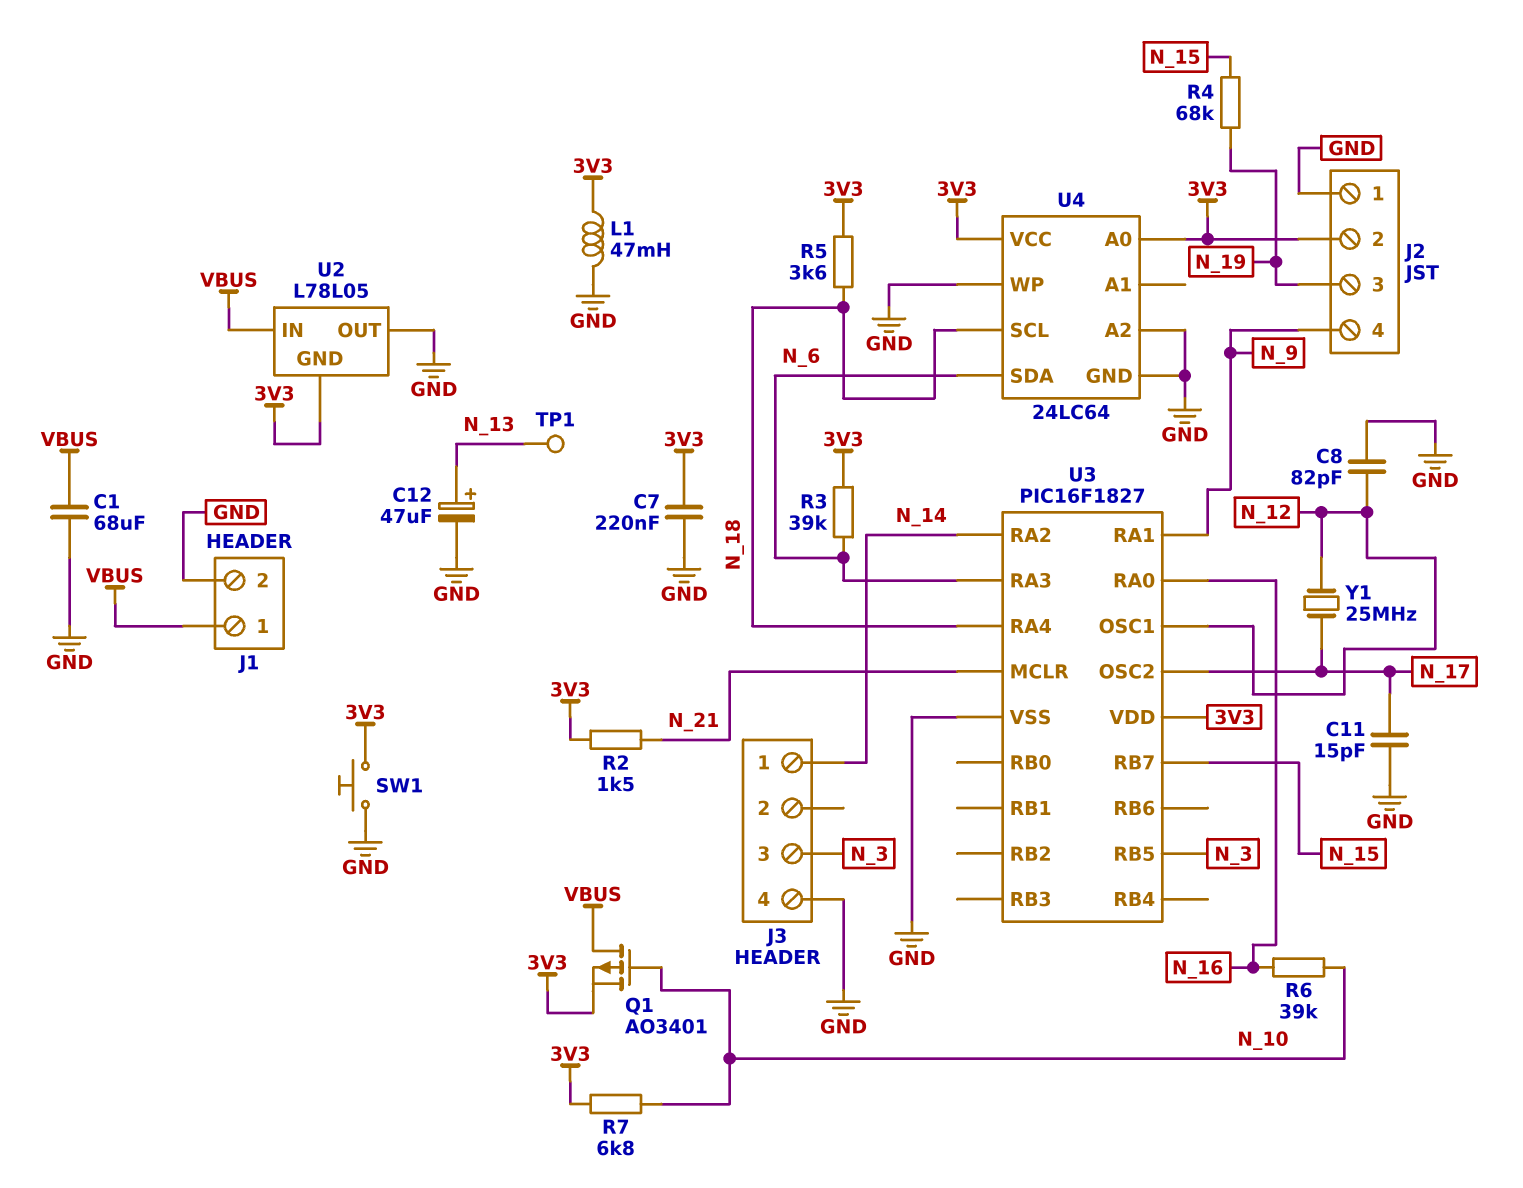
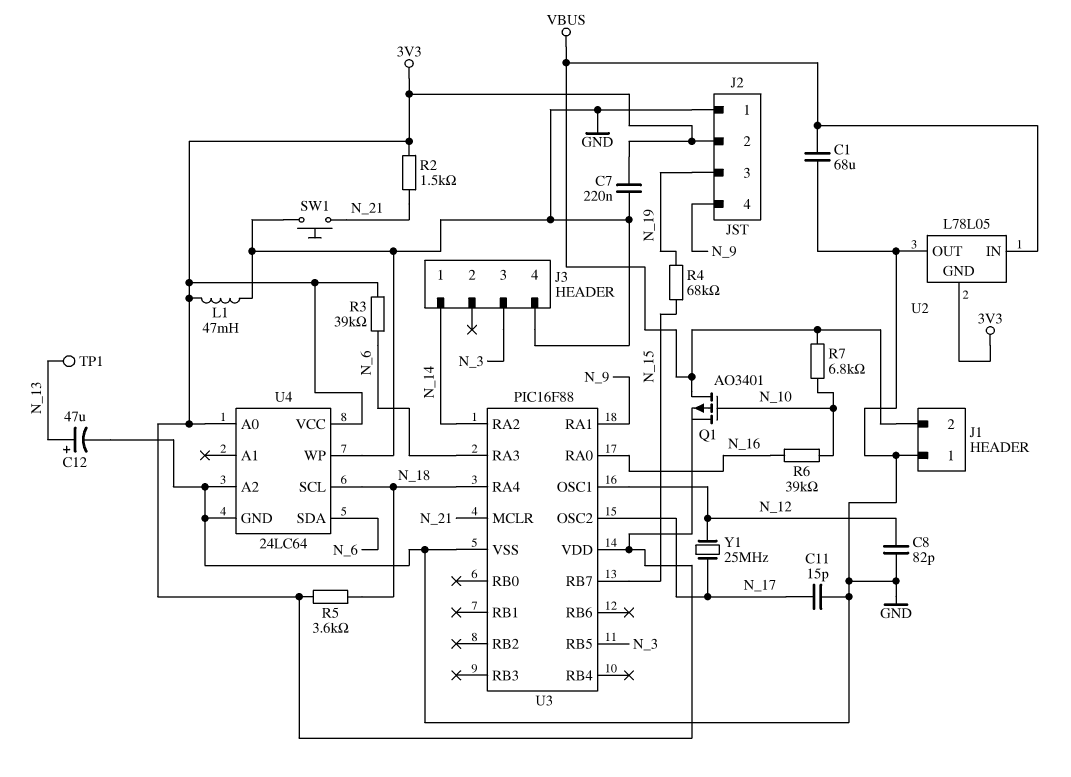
J1 pin 1: VBUS -> GND
J1 pin 2: GND -> VBUS
R7: 6.8k (3V3, N_10) -> 6.8k (N_10, VBUS)
SW1: button (3V3, GND) -> button (GND, N_21)
U3: PIC16F1827 -> PIC16F88

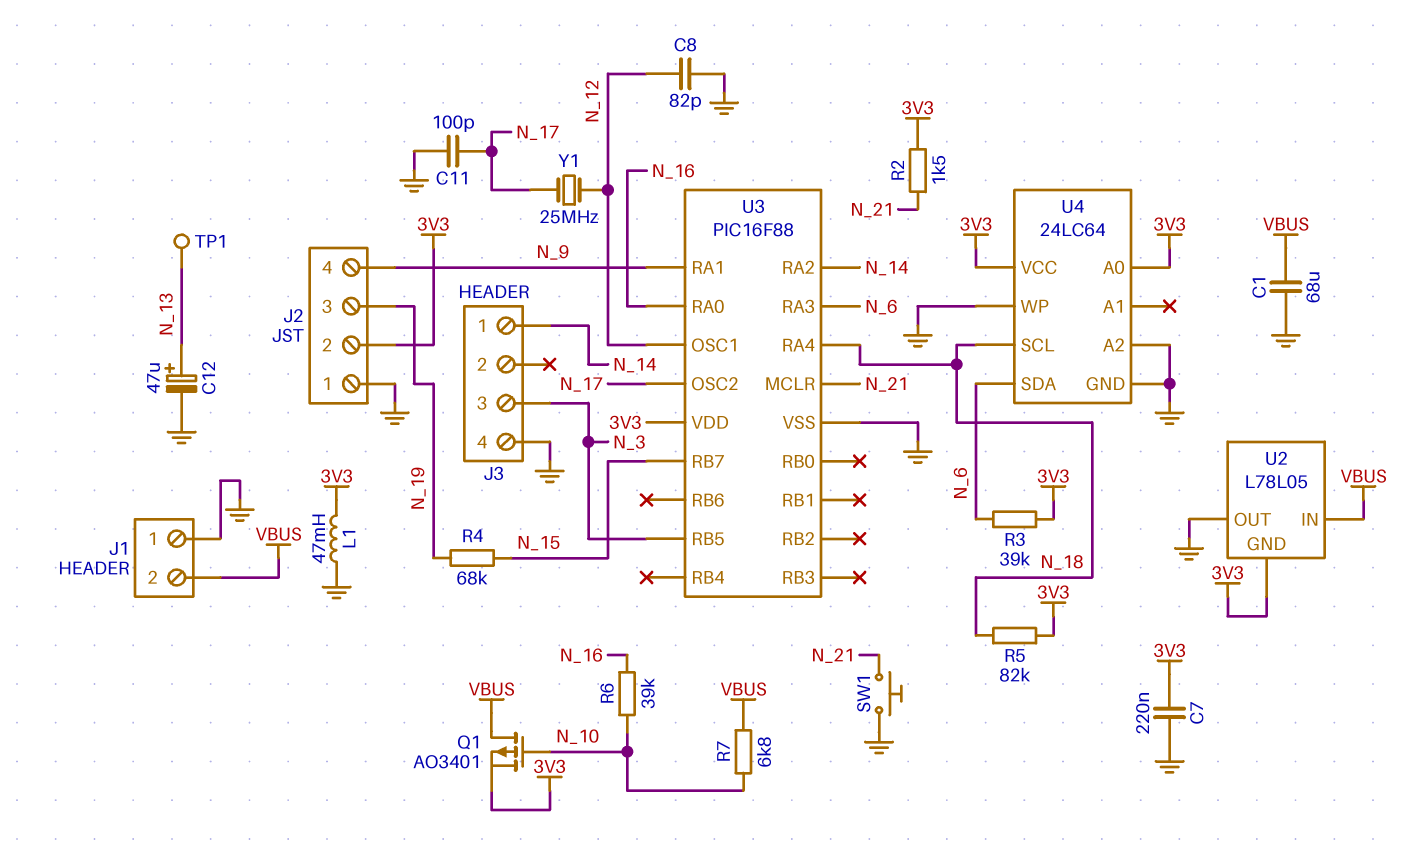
C11: 15pF (GND, N_17) -> 100pF (GND, N_17)
R5: 3.6k (3V3, N_18) -> 82k (3V3, N_18)

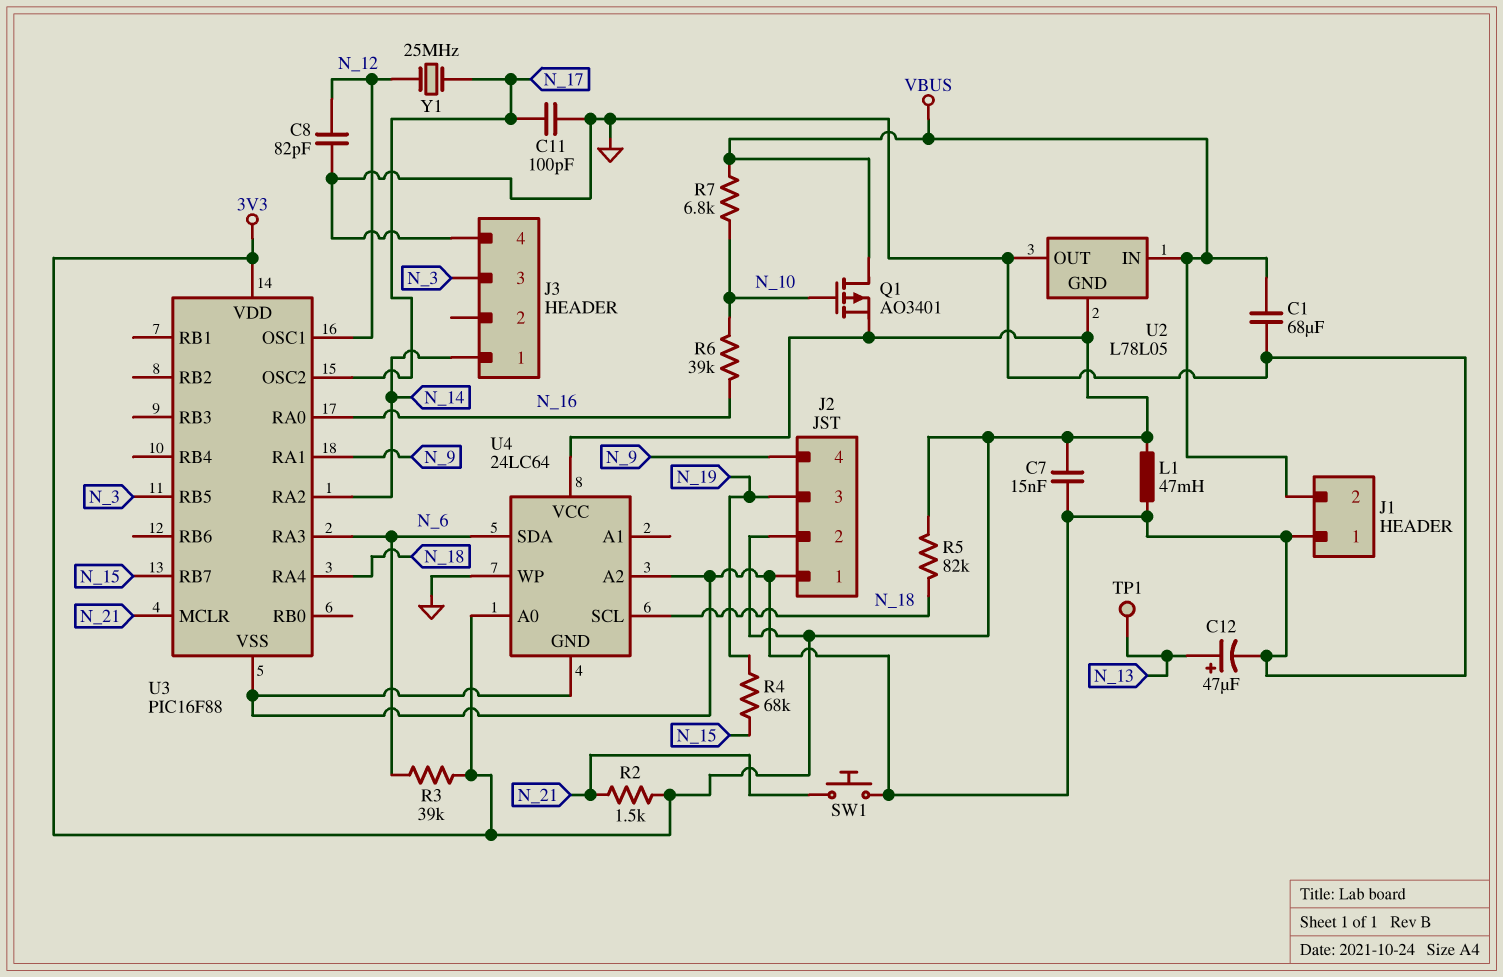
C7: 220nF (3V3, GND) -> 15nF (3V3, GND)

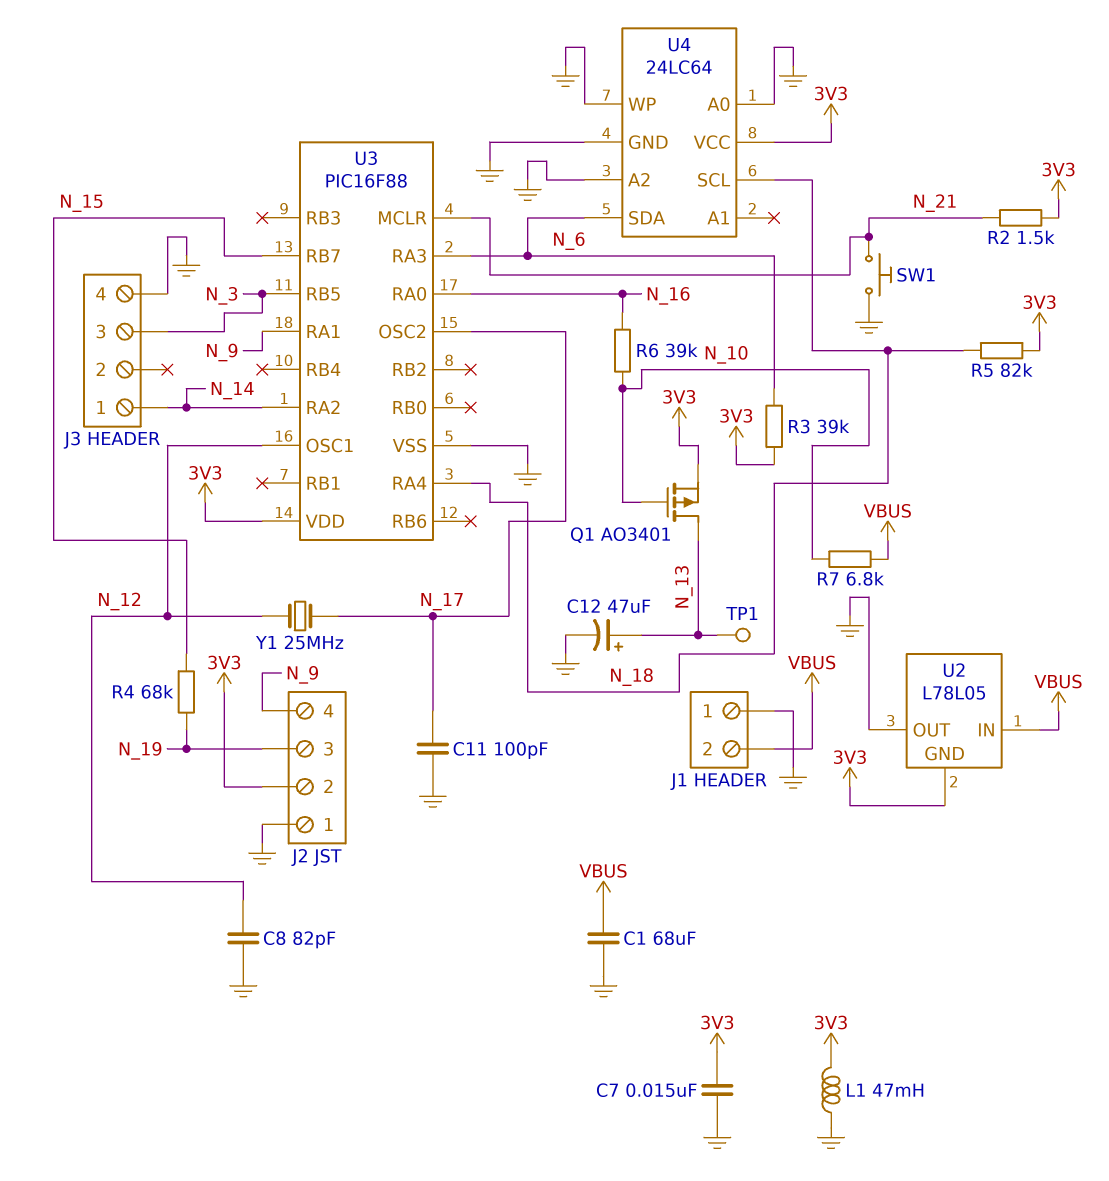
Q1: PMOS AO3401 (G N_10, D VBUS, S 3V3) -> PMOS AO3401 (G N_10, D N_13, S 3V3)
U4 pin A0: 3V3 -> GND

